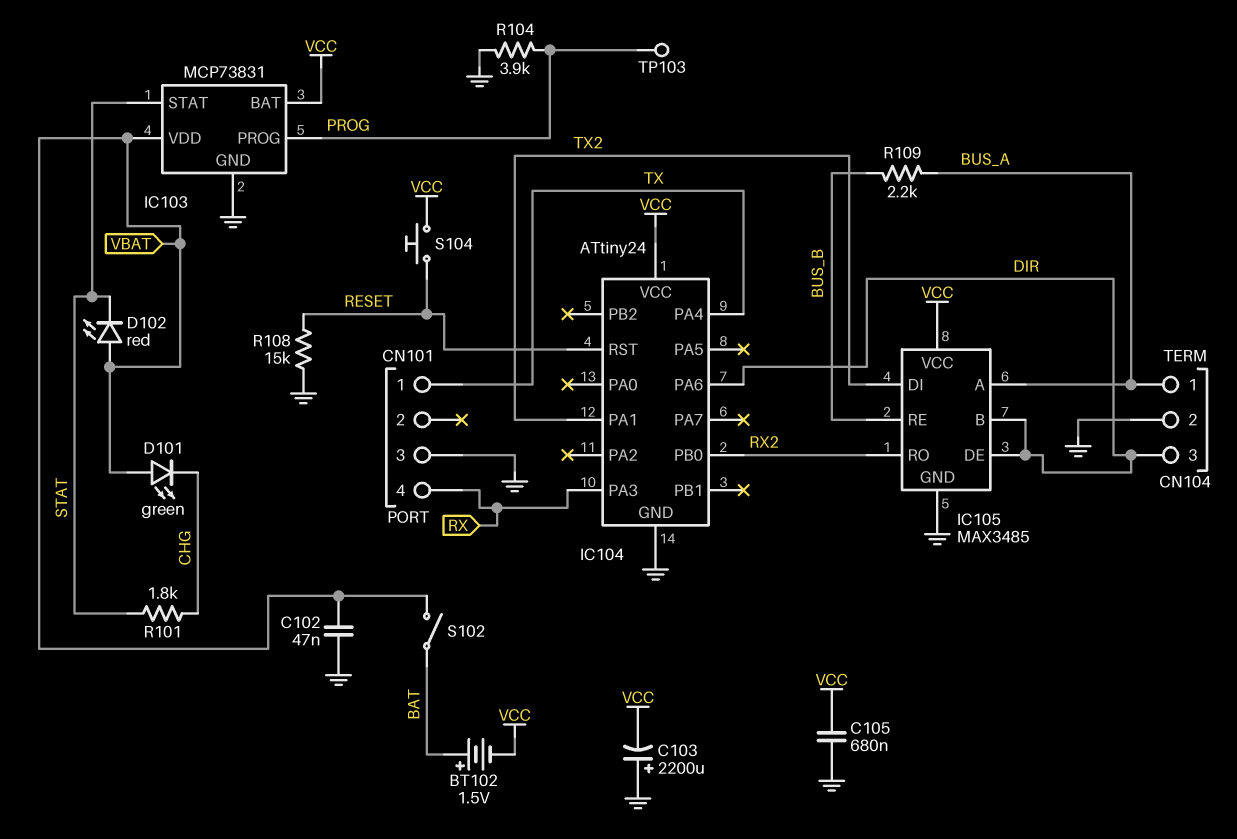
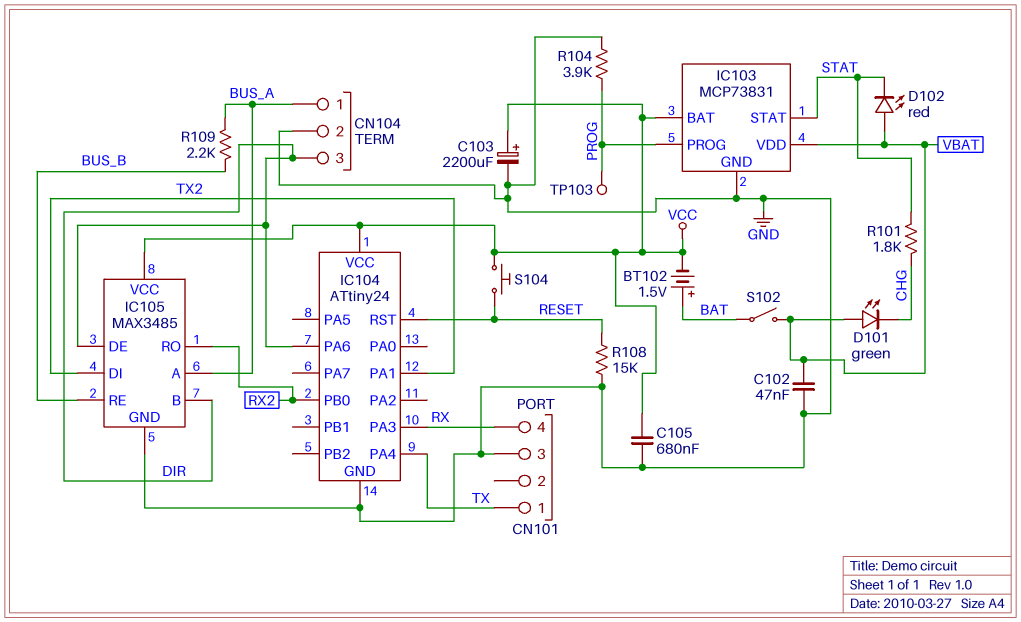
C103: 2200uF (plus GND, minus VCC) -> 2200uF (plus VCC, minus GND)

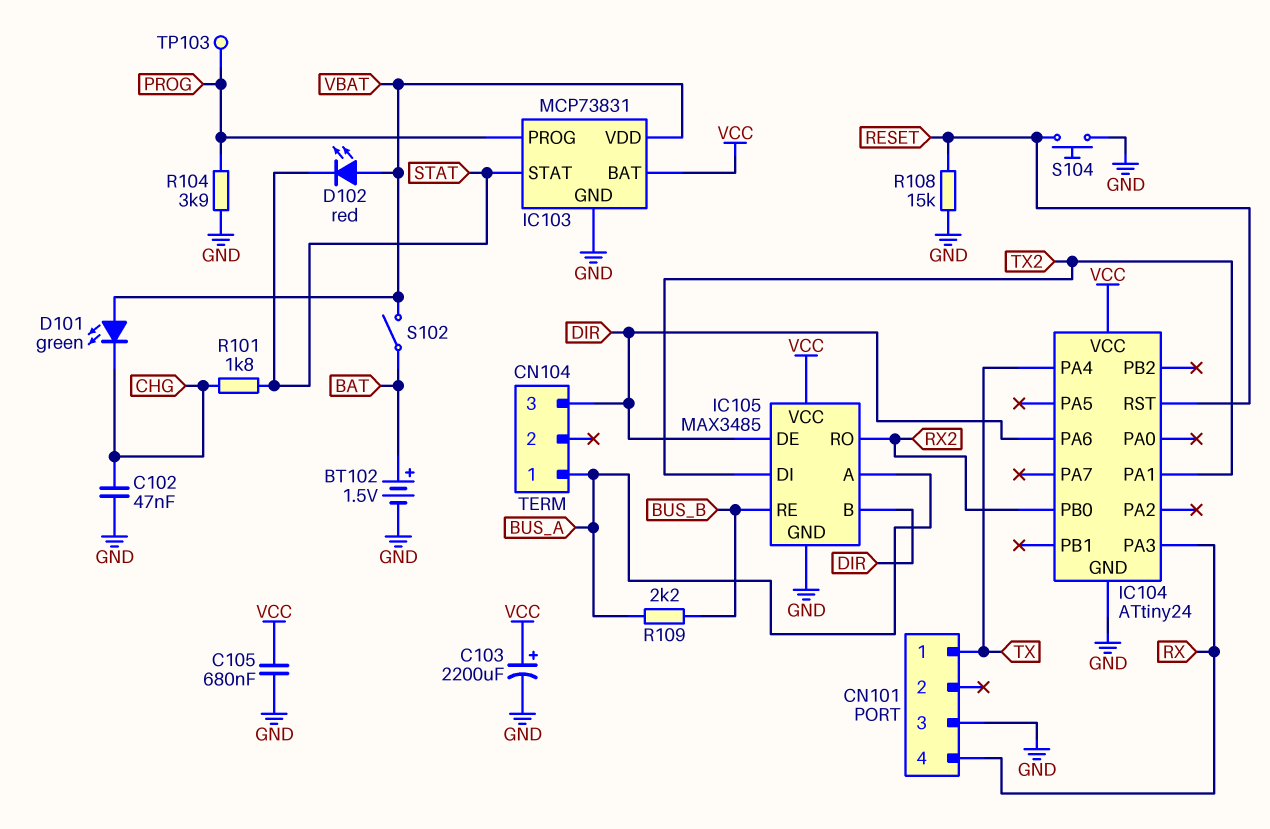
BT102: 1.5V (plus BAT, minus VCC) -> 1.5V (plus BAT, minus GND)
C102: 47nF (GND, VBAT) -> 47nF (CHG, GND)
CN104 pin 2: GND -> none
S104: button (RESET, VCC) -> button (GND, RESET)

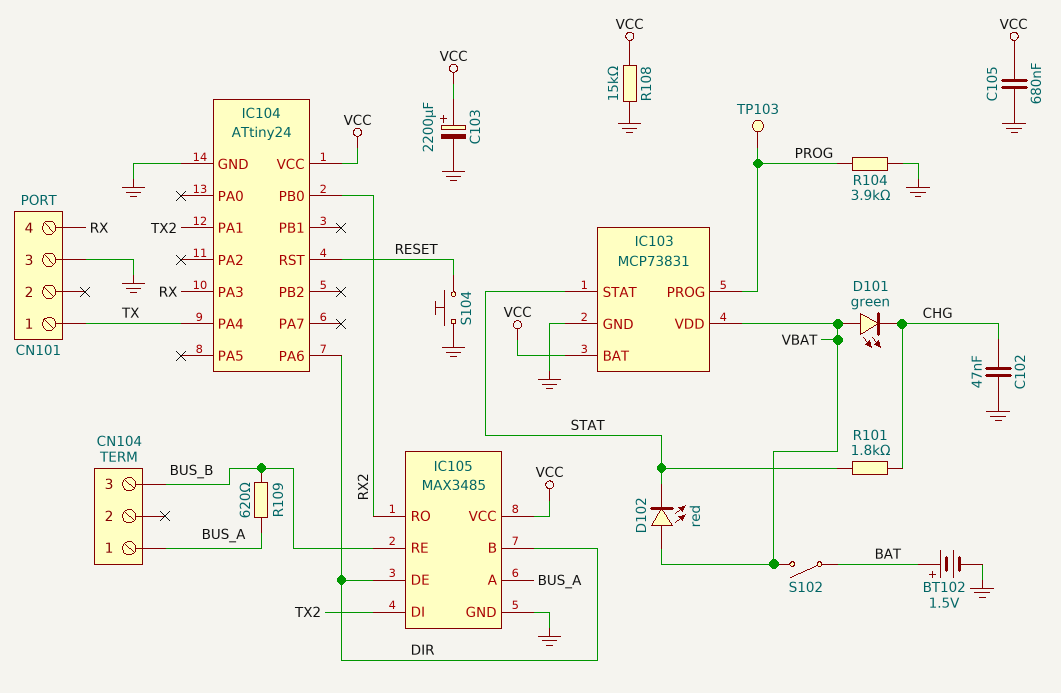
CN104 pin 3: DIR -> BUS_B
R108: 15k (GND, RESET) -> 15k (GND, VCC)
R109: 2.2k (BUS_A, BUS_B) -> 620 (BUS_A, BUS_B)

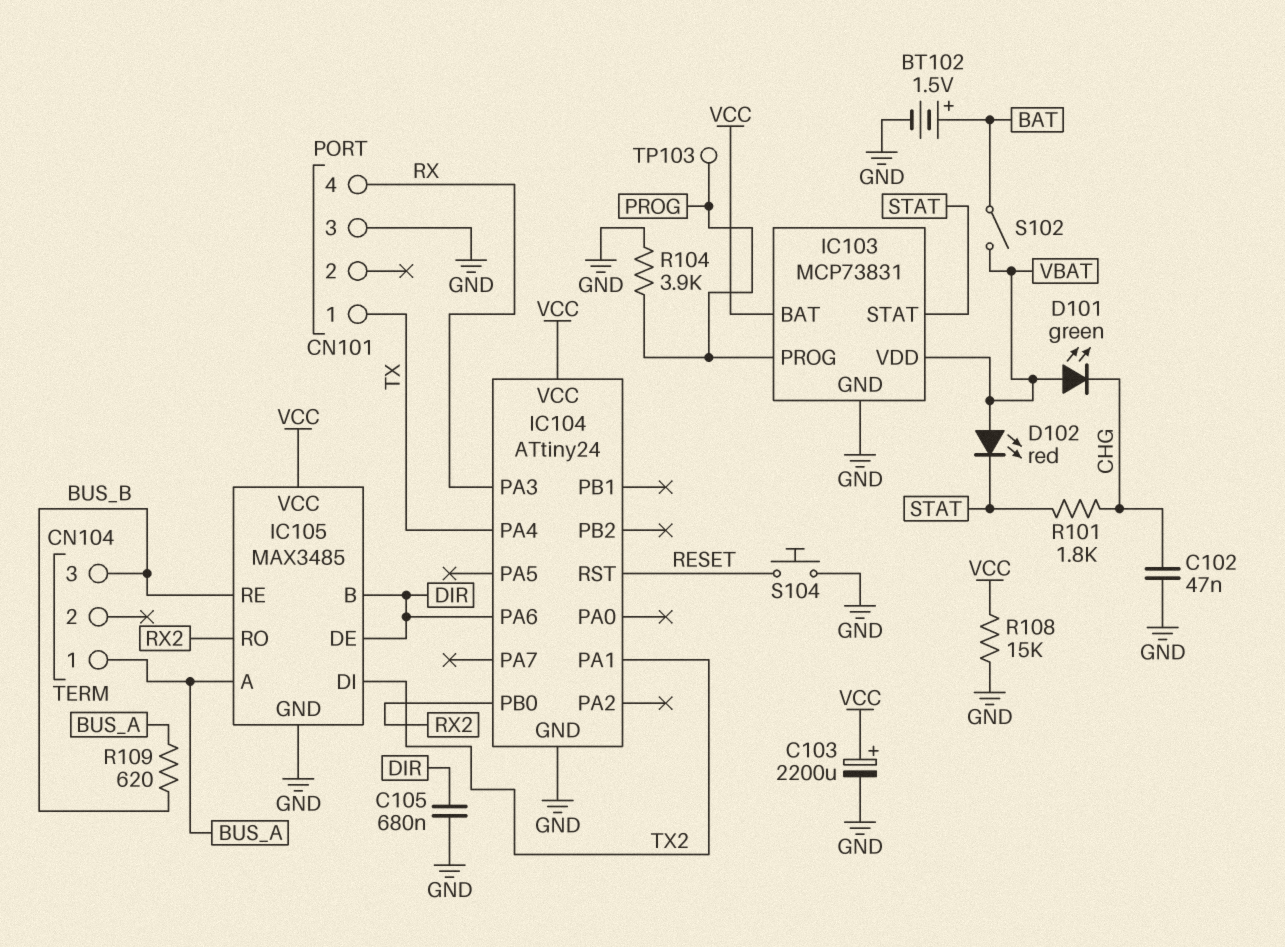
C105: 680nF (GND, VCC) -> 680nF (DIR, GND)

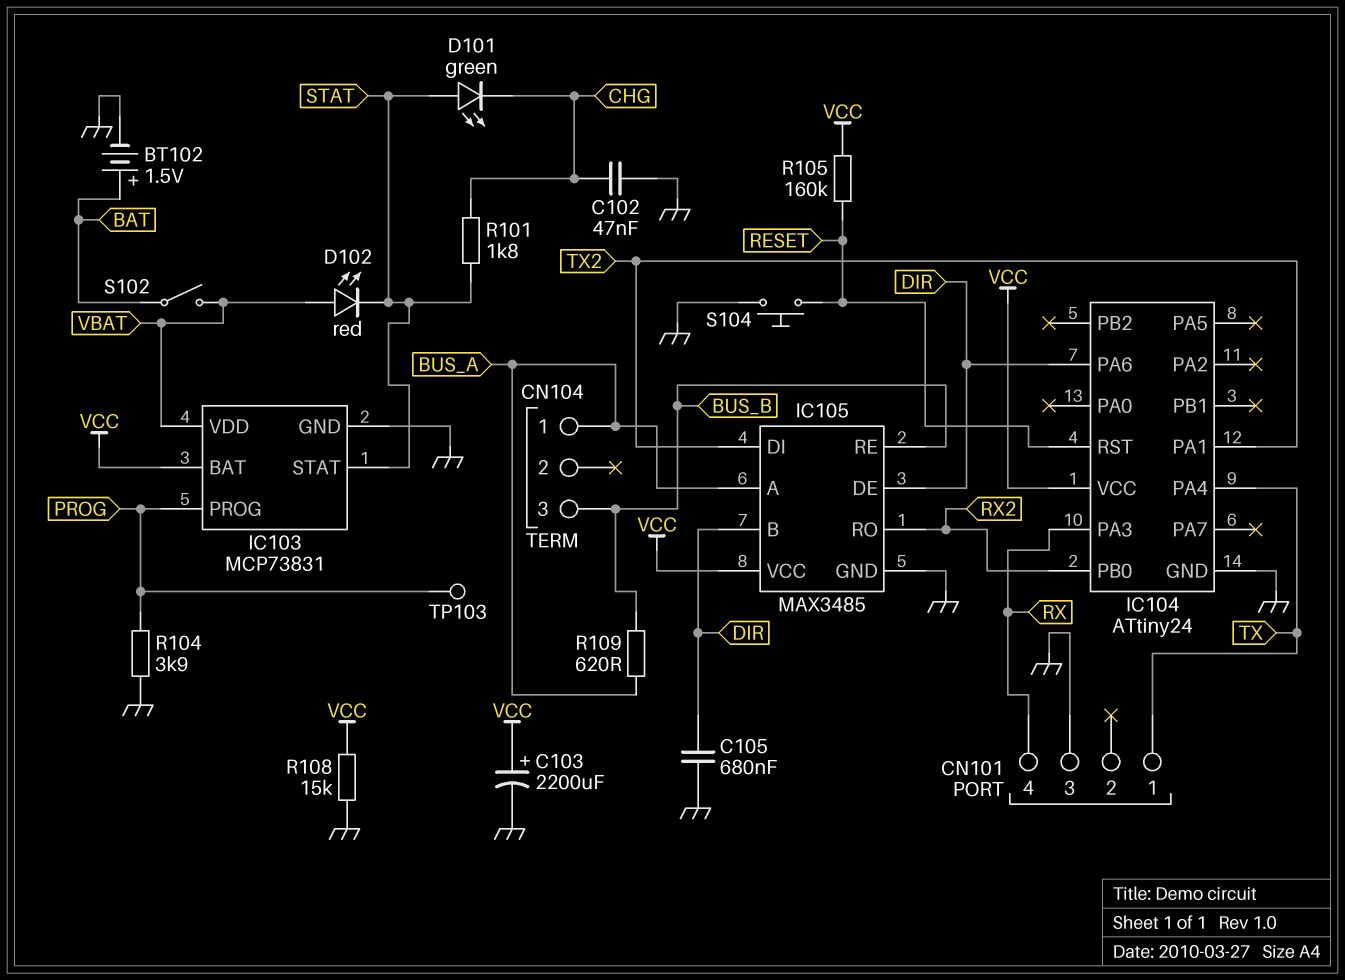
D101: LED green (A VBAT, K CHG) -> LED green (A STAT, K CHG)
R105: none -> 160k (RESET, VCC)

